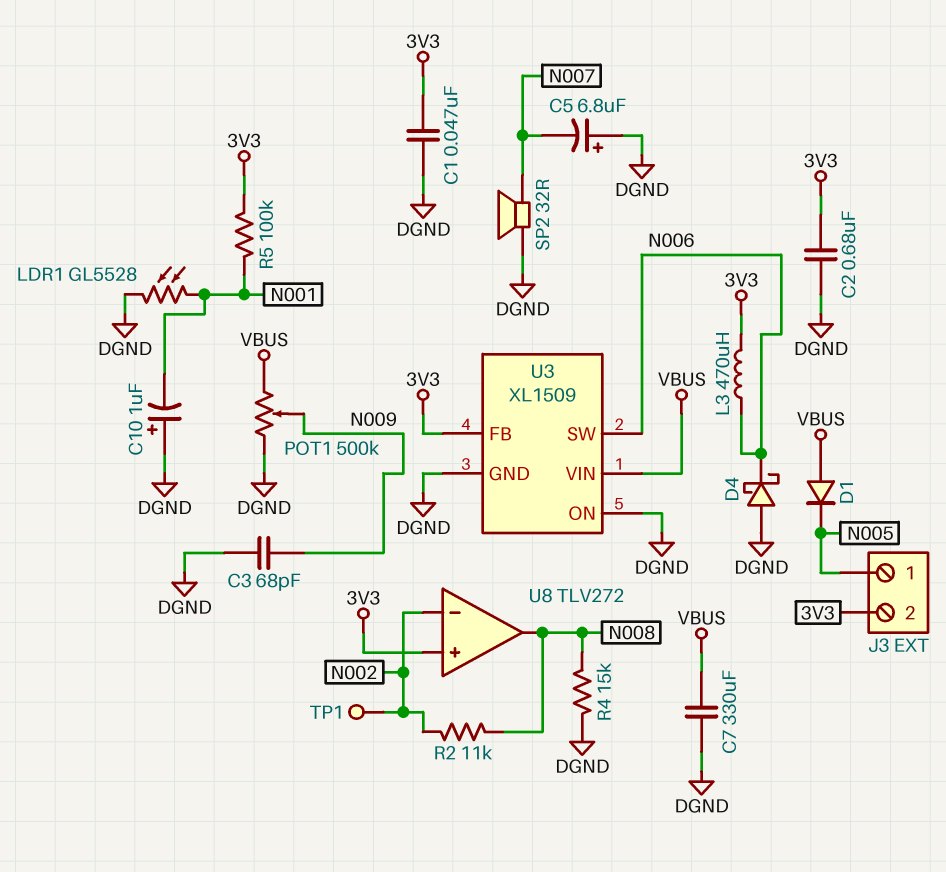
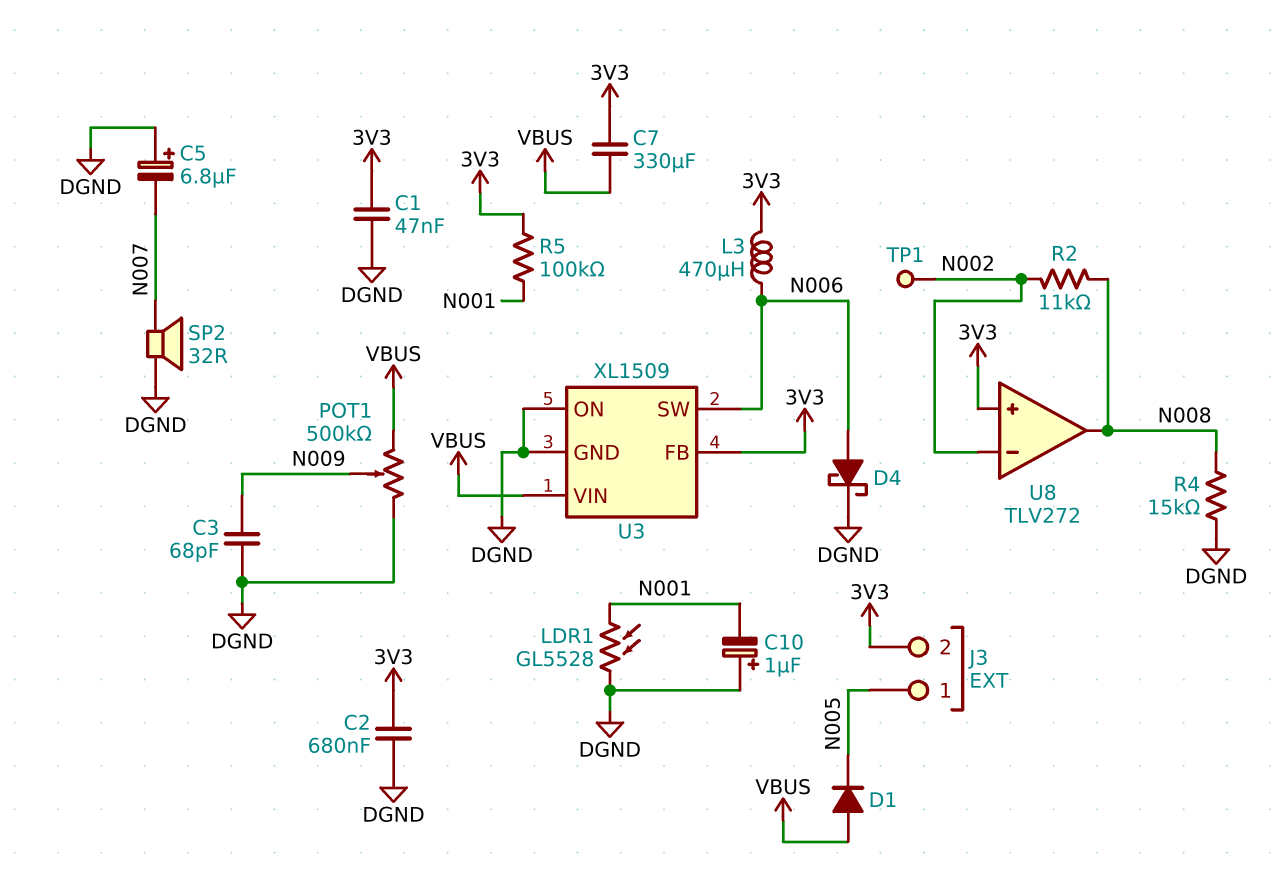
C7: 330uF (DGND, VBUS) -> 330uF (3V3, VBUS)
D4: schottky (A DGND, K N006) -> schottky (A N006, K DGND)

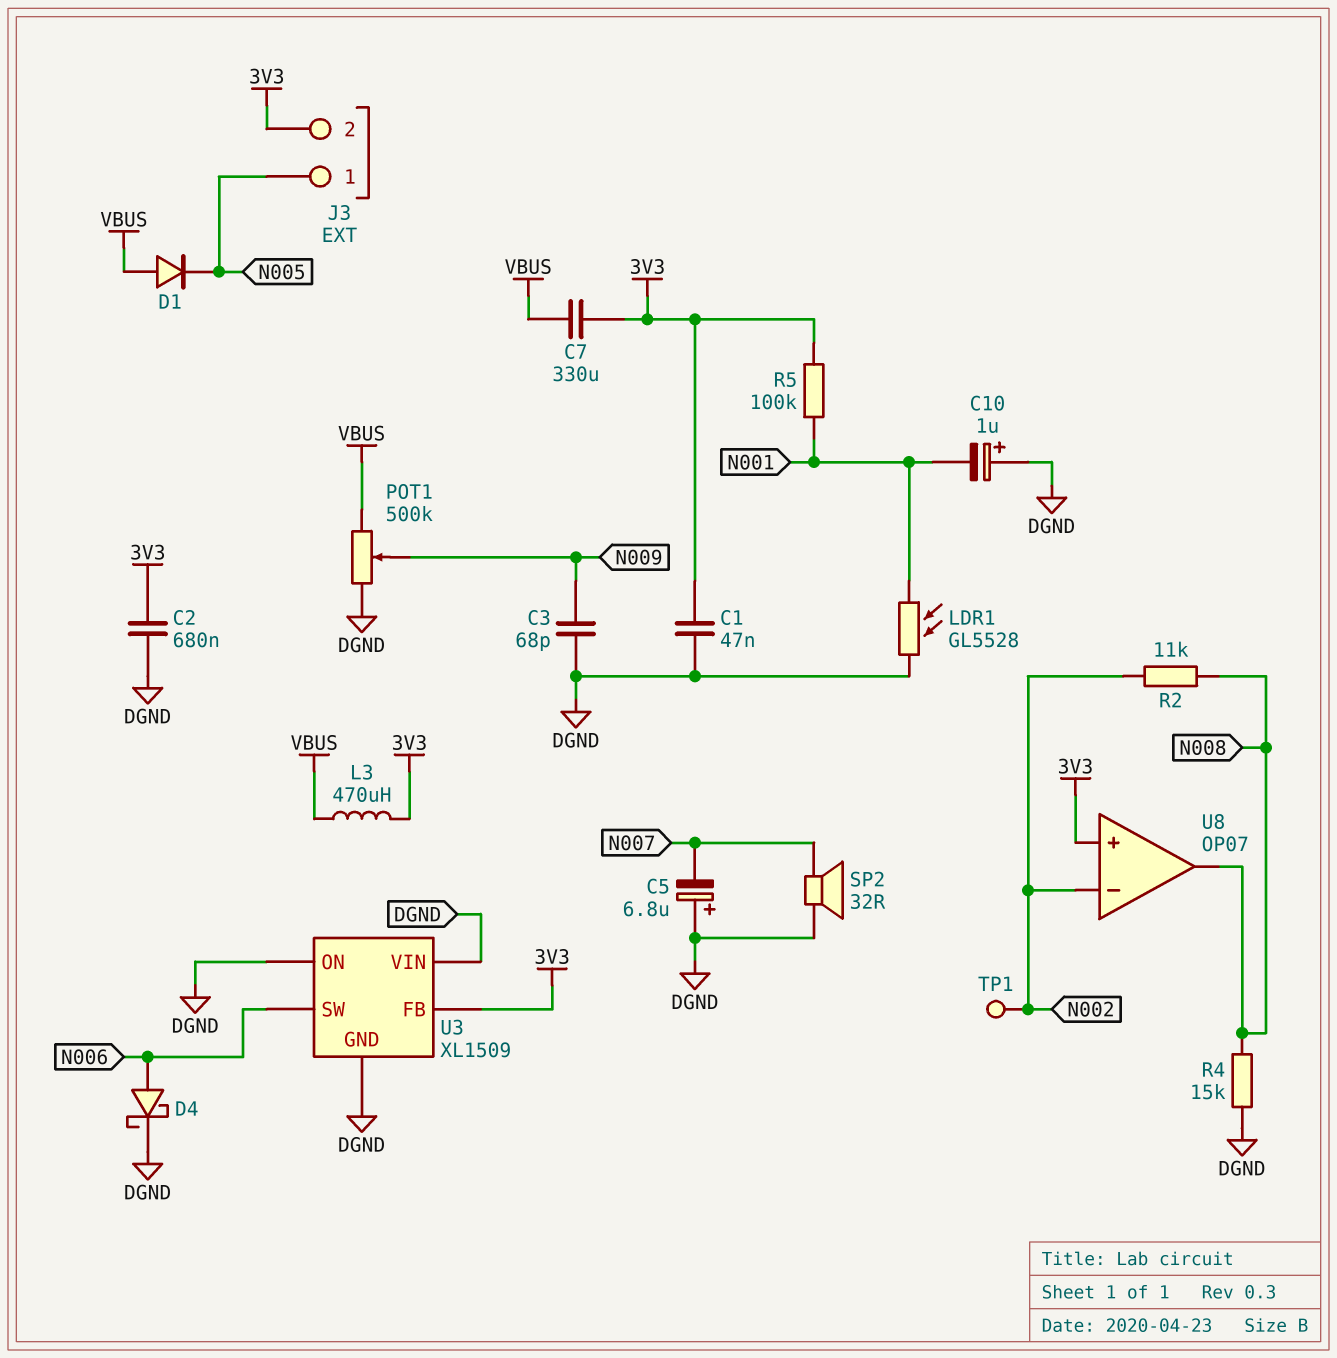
L3: 470uH (3V3, N006) -> 470uH (3V3, VBUS)
U3 pin VIN: VBUS -> DGND
U8: TLV272 -> OP07

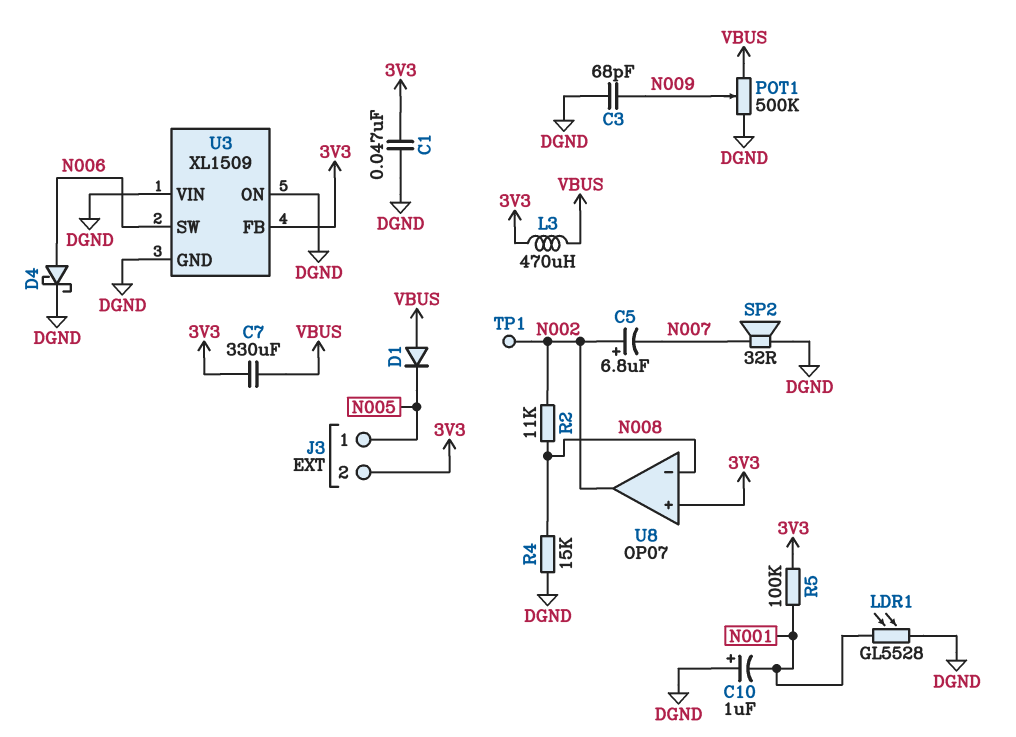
C2: 680nF (3V3, DGND) -> none
C5: 6.8uF (plus DGND, minus N007) -> 6.8uF (plus N002, minus N007)
U8 pin in-: N002 -> N008
U8 pin out: N008 -> N002

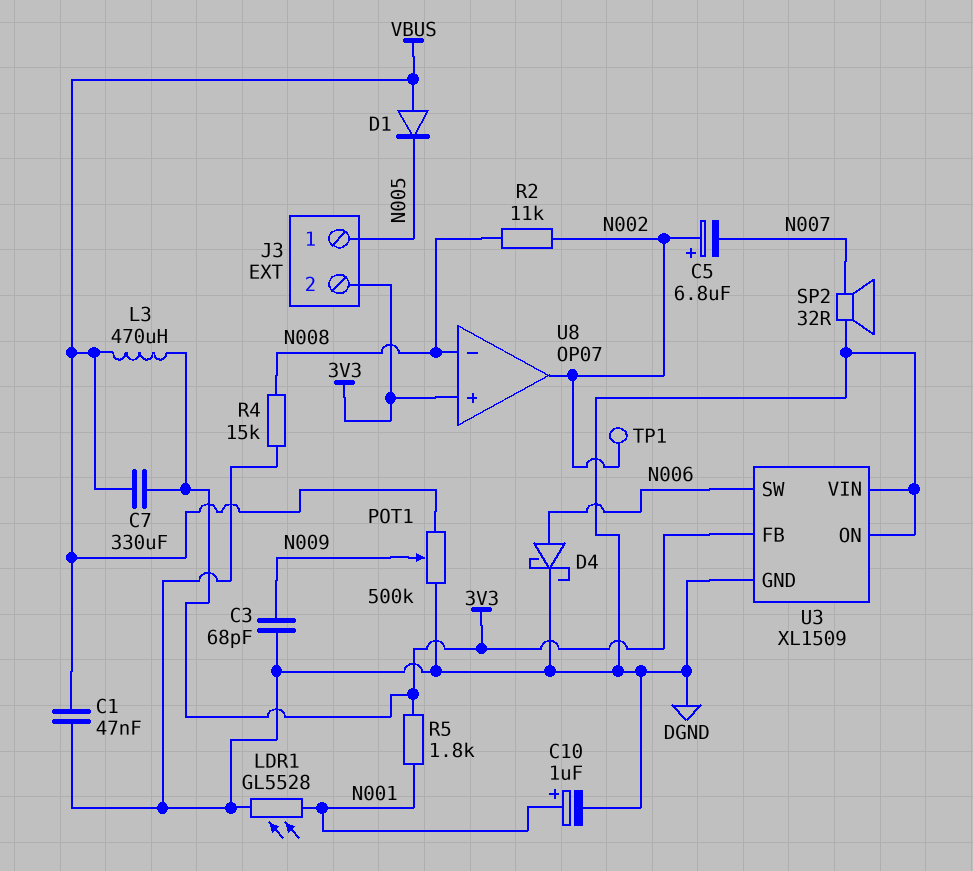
C1: 47nF (3V3, DGND) -> 47nF (DGND, VBUS)
C10: 1uF (plus DGND, minus N001) -> 1uF (plus N001, minus DGND)
R5: 100k (3V3, N001) -> 1.8k (3V3, N001)

